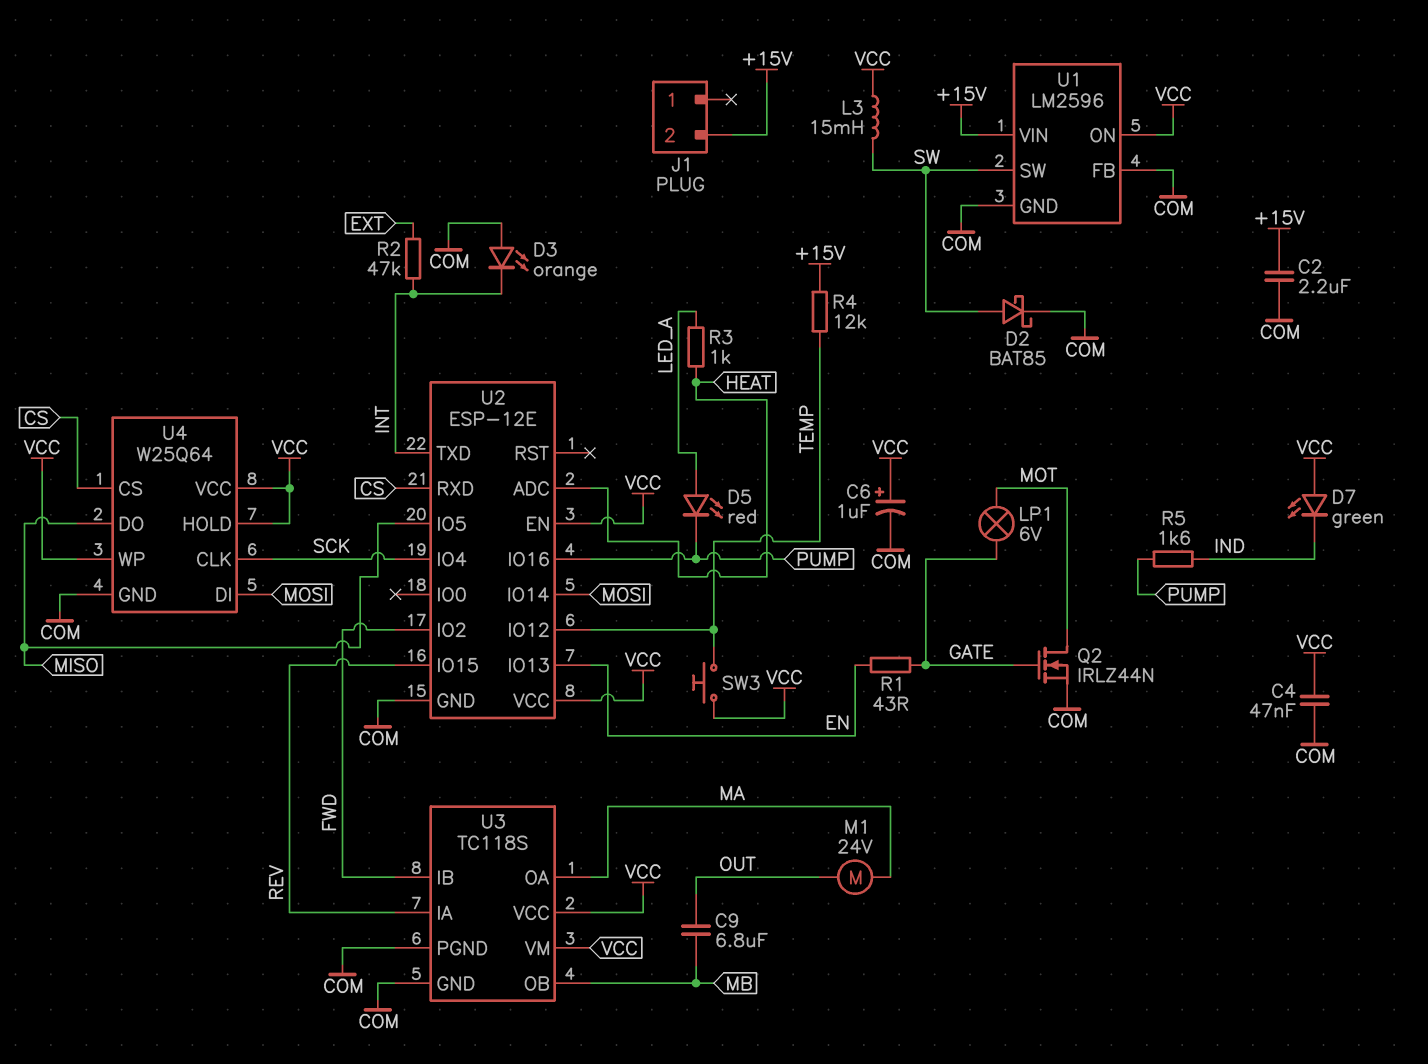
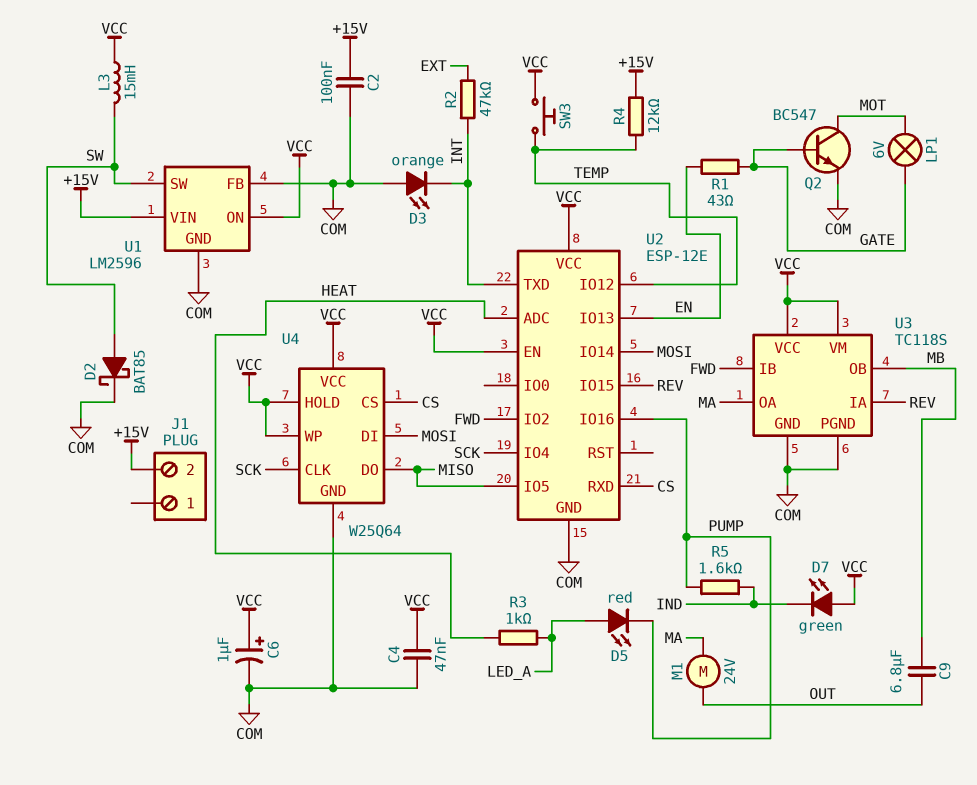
C2: 2.2uF (+15V, COM) -> 100nF (+15V, COM)
Q2: NMOS IRLZ44N (G GATE, D MOT, S COM) -> NPN BC547 (B GATE, C MOT, E COM)

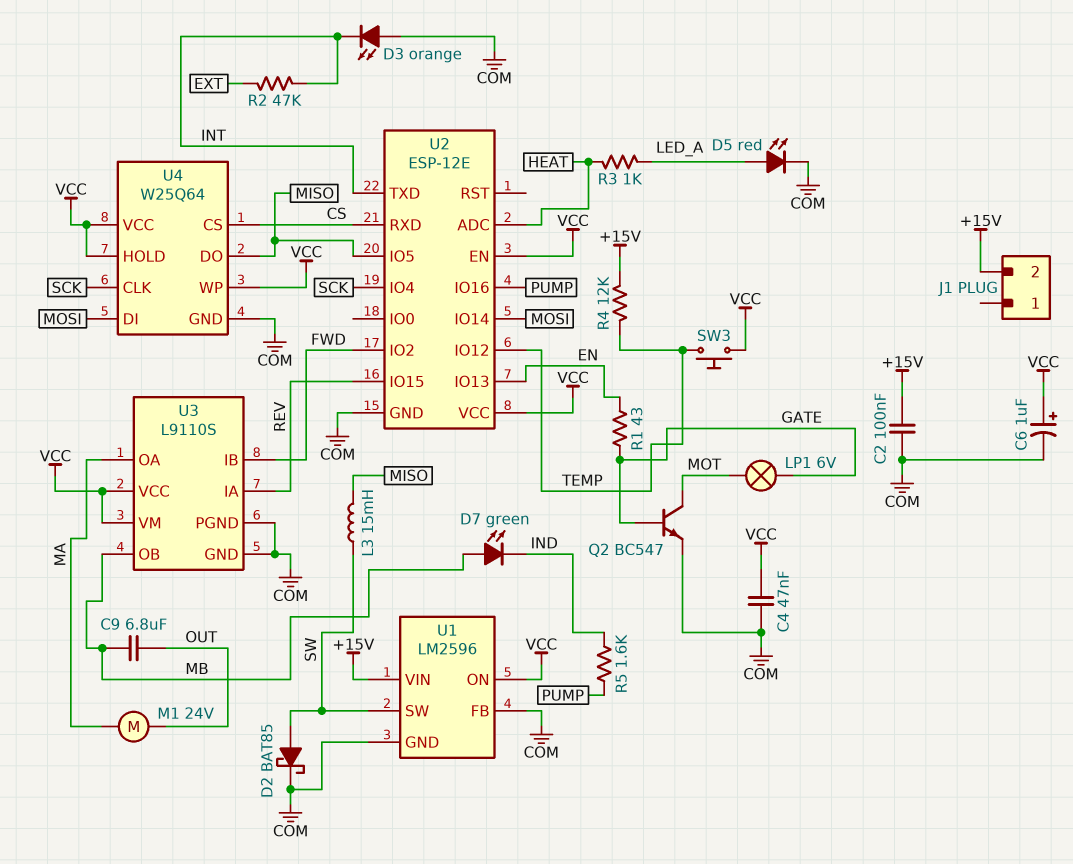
D5: LED red (A LED_A, K PUMP) -> LED red (A LED_A, K COM)
D7: LED green (A VCC, K IND) -> LED green (A MB, K IND)
L3: 15mH (SW, VCC) -> 15mH (MISO, SW)
U3: TC118S -> L9110S

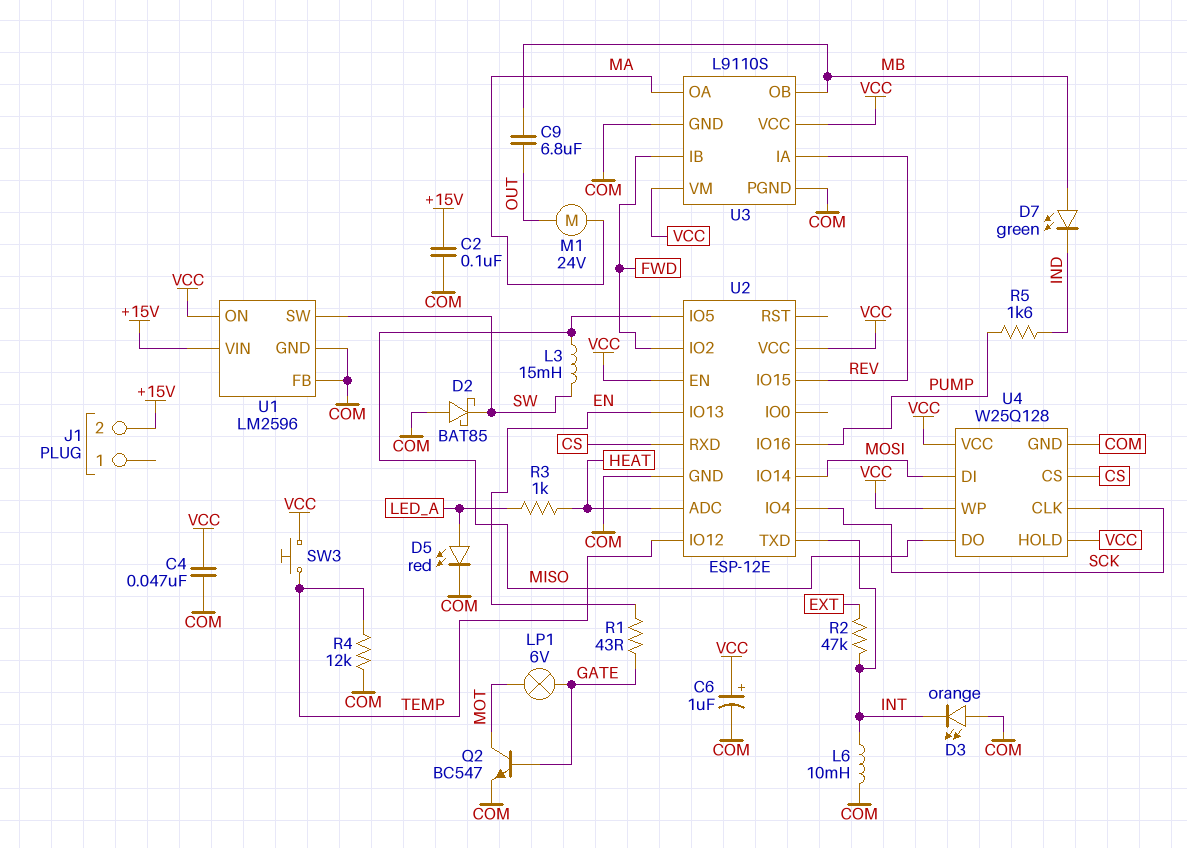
D2: schottky BAT85 (A SW, K COM) -> schottky BAT85 (A COM, K SW)
L6: none -> 10mH (COM, INT)
R4: 12k (+15V, TEMP) -> 12k (COM, TEMP)
U4: W25Q64 -> W25Q128

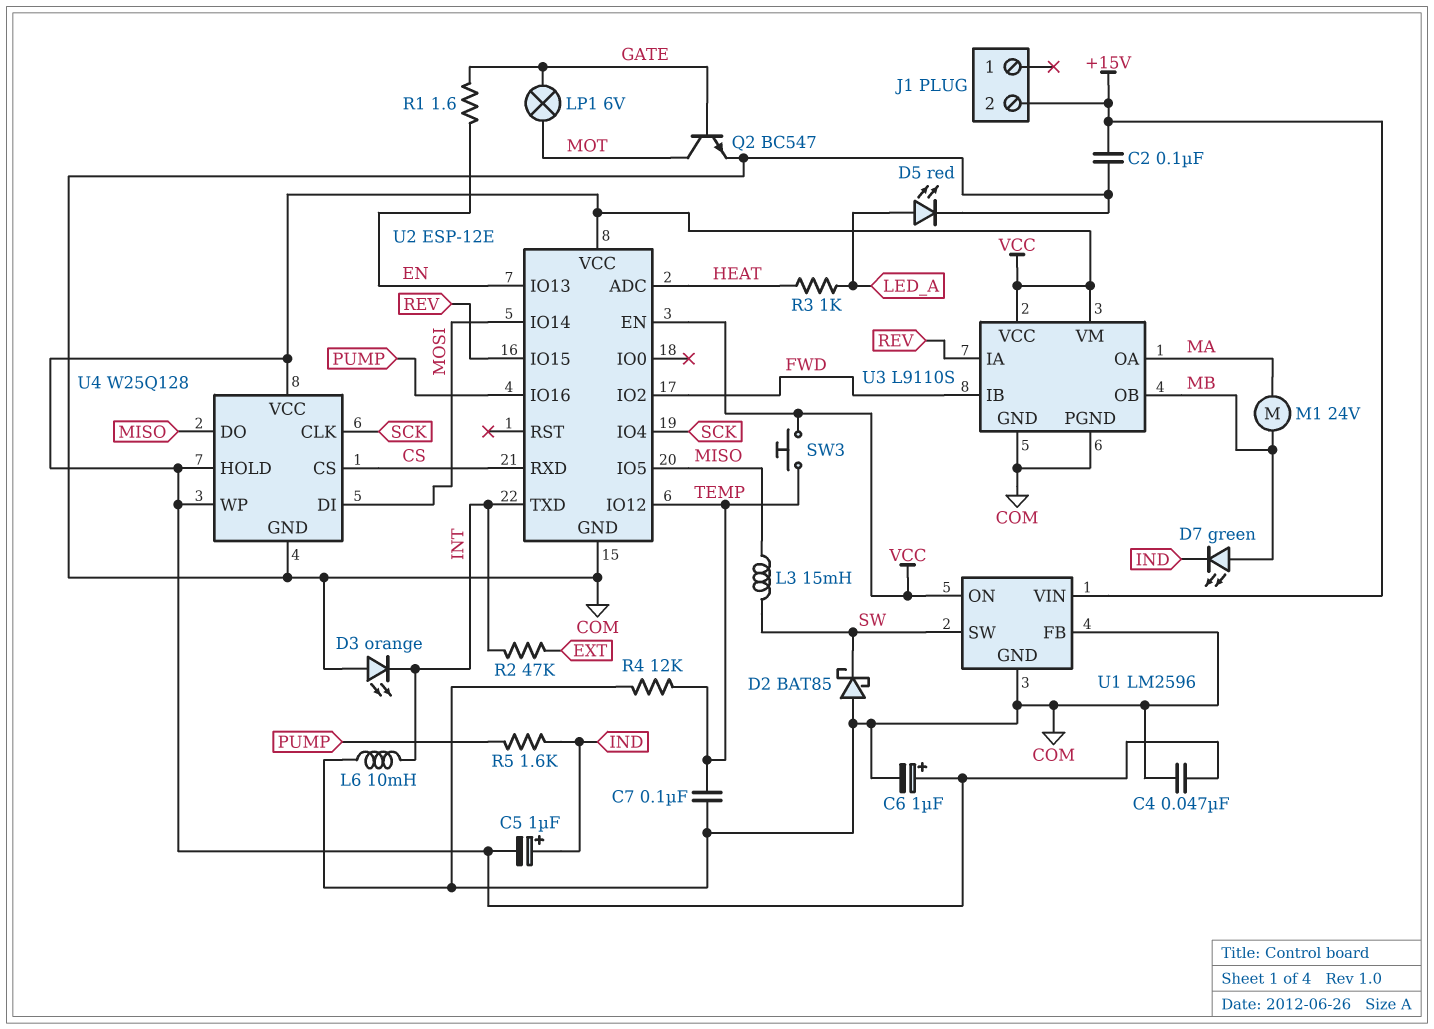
C5: none -> 1uF (plus IND, minus VCC)
C7: none -> 100nF (COM, TEMP)
C9: 6.8uF (MB, OUT) -> none
M1: motor 24V (MA, OUT) -> motor 24V (MA, MB)
R1: 43 (EN, GATE) -> 1.6 (EN, GATE)

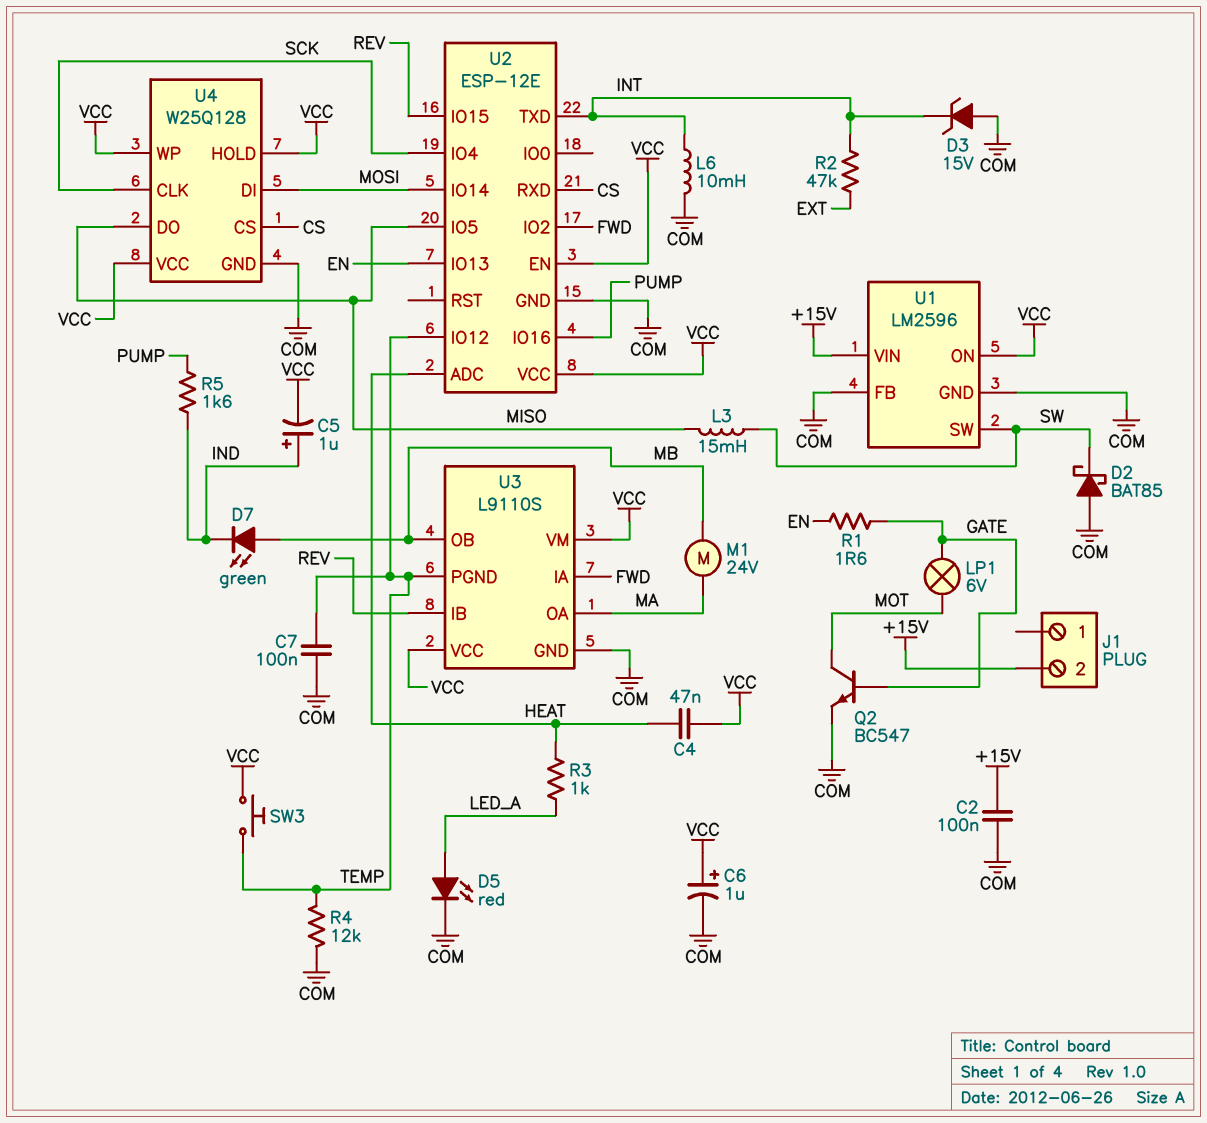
C4: 47nF (COM, VCC) -> 47nF (HEAT, VCC)
D3: LED orange (A COM, K INT) -> zener 15V (A COM, K INT)
U3 pin IA: REV -> FWD
U3 pin IB: FWD -> REV
U3 pin PGND: COM -> TEMP

